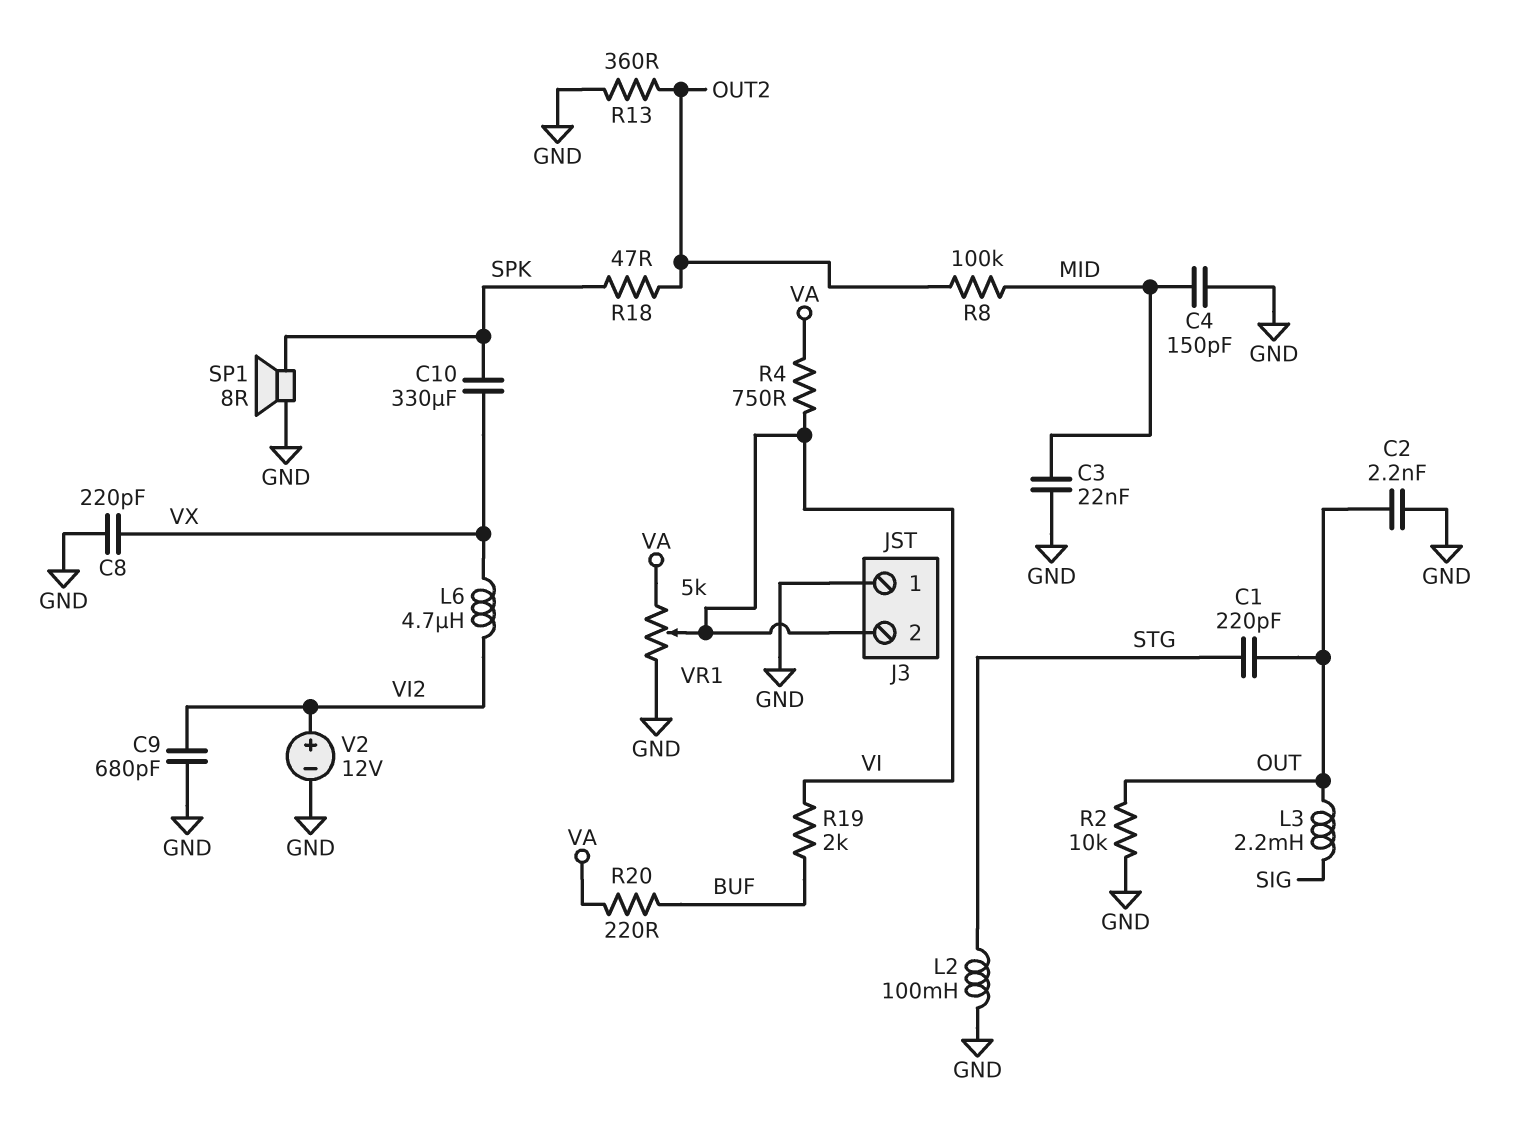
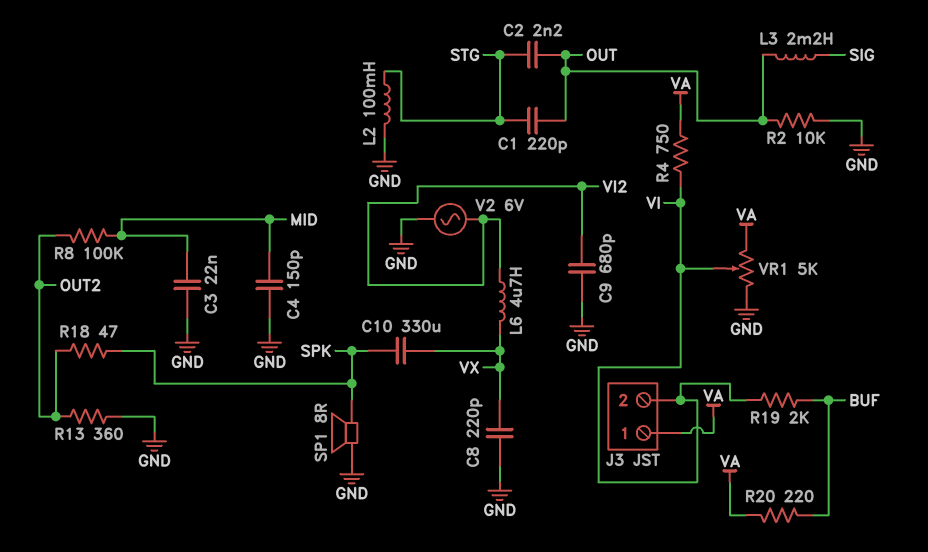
C2: 2.2nF (GND, OUT) -> 2.2nF (OUT, STG)
J3 pin 1: GND -> VA
V2: 12V (plus VI2, minus GND) -> AC 6V (GND, VI2)

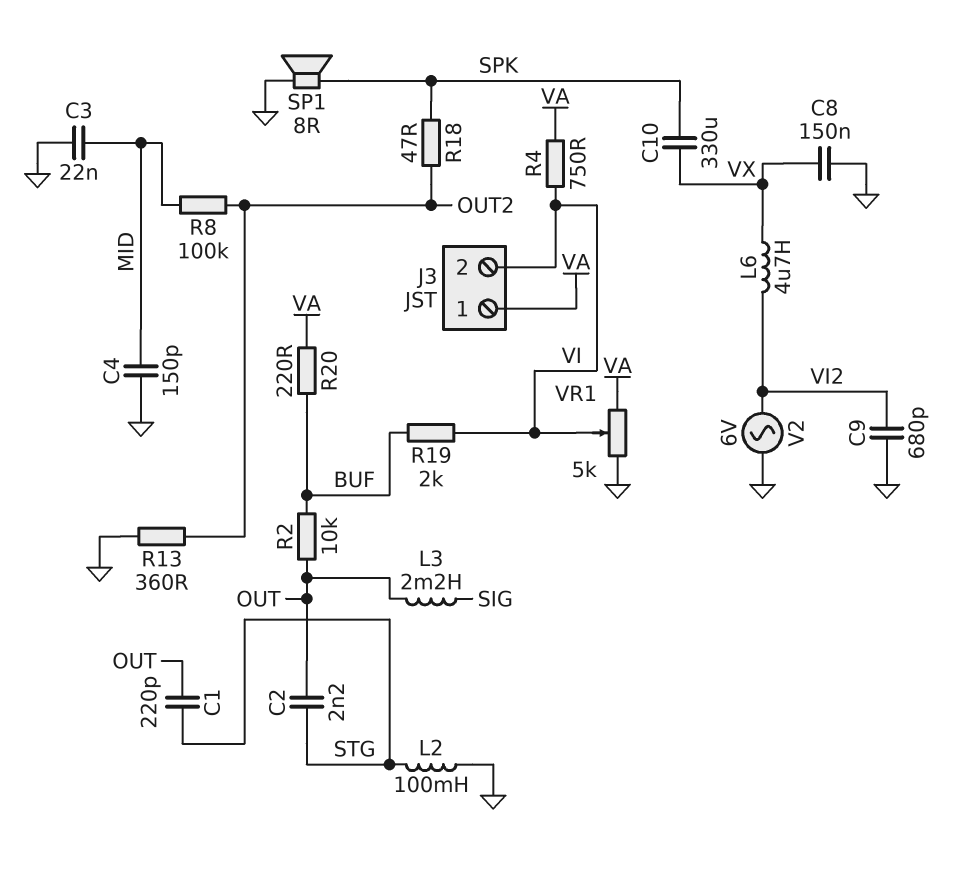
C8: 220pF (GND, VX) -> 150nF (GND, VX)
R2: 10k (GND, OUT) -> 10k (BUF, OUT)

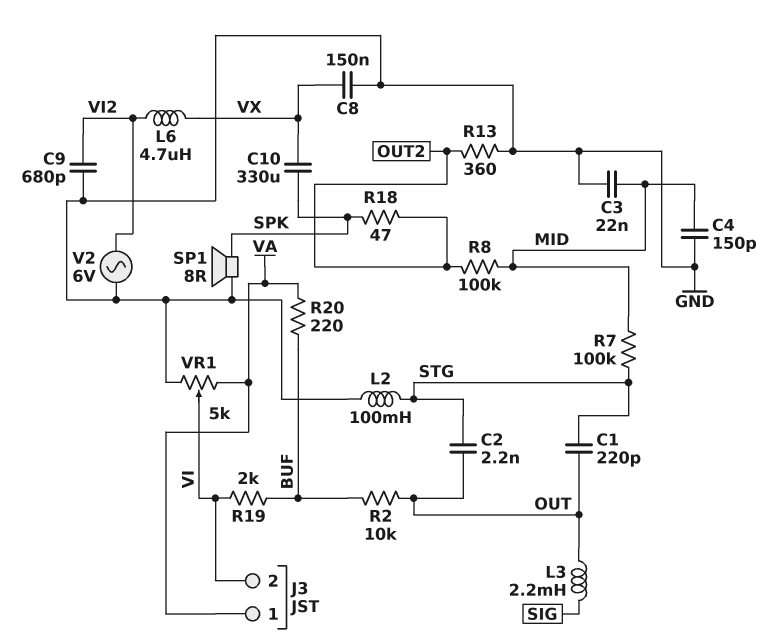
R4: 750 (VA, VI) -> none
R7: none -> 100k (MID, STG)

